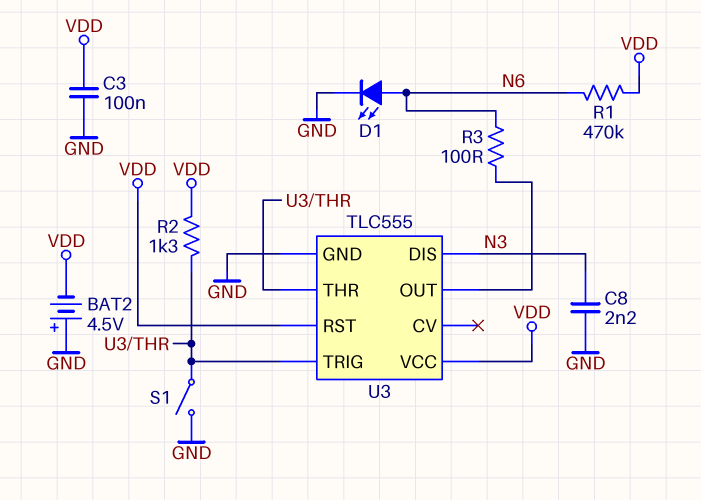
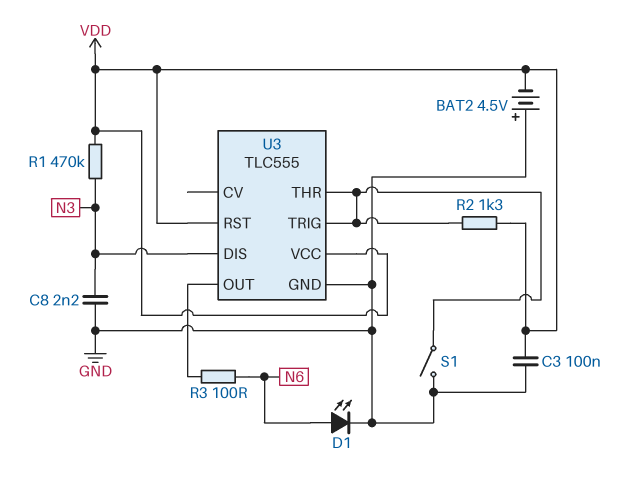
R1: 470k (N6, VDD) -> 470k (N3, VDD)

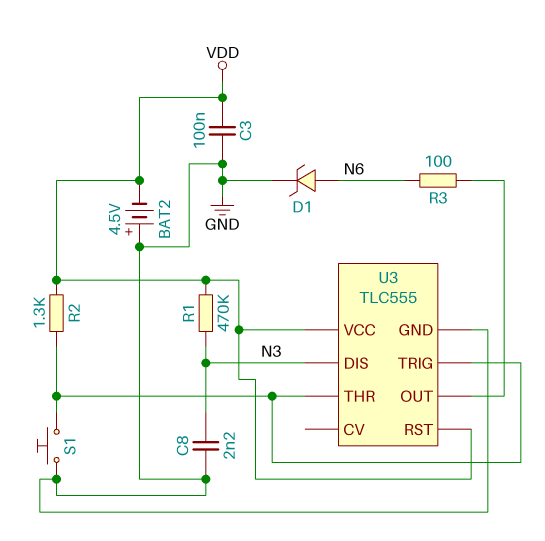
D1: LED (A N6, K GND) -> zener (A N6, K GND)
S1: switch (GND, U3/THR) -> button (GND, U3/THR)

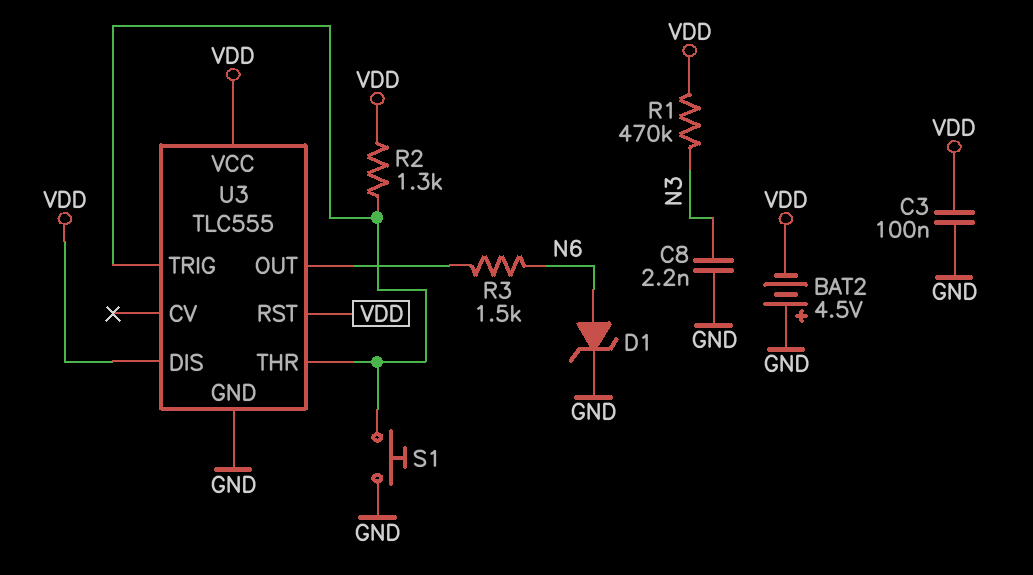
R3: 100 (N6, U3/OUT) -> 1.5k (N6, U3/OUT)
U3 pin DIS: N3 -> VDD

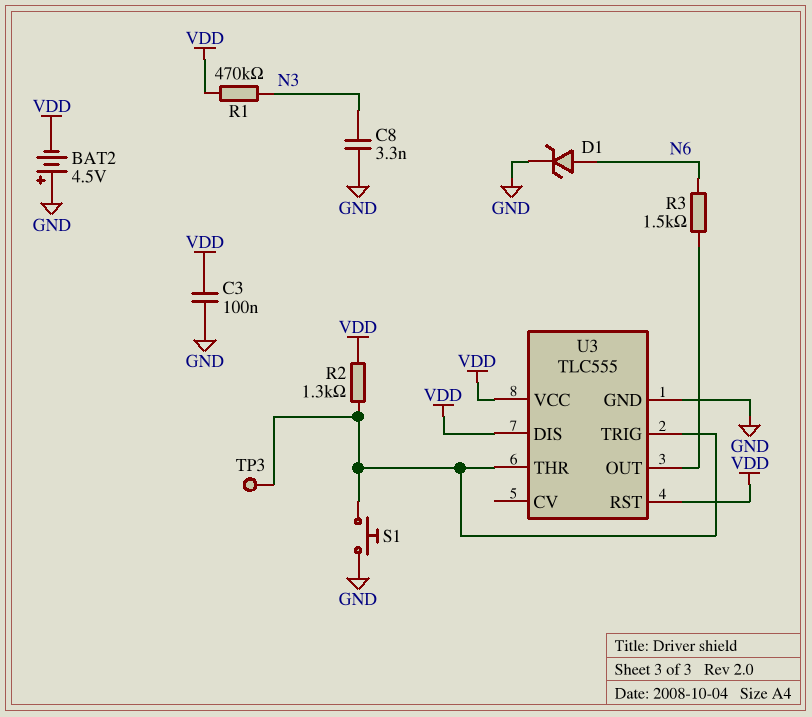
C8: 2.2nF (GND, N3) -> 3.3nF (GND, N3)
TP3: none -> test point (U3/THR)

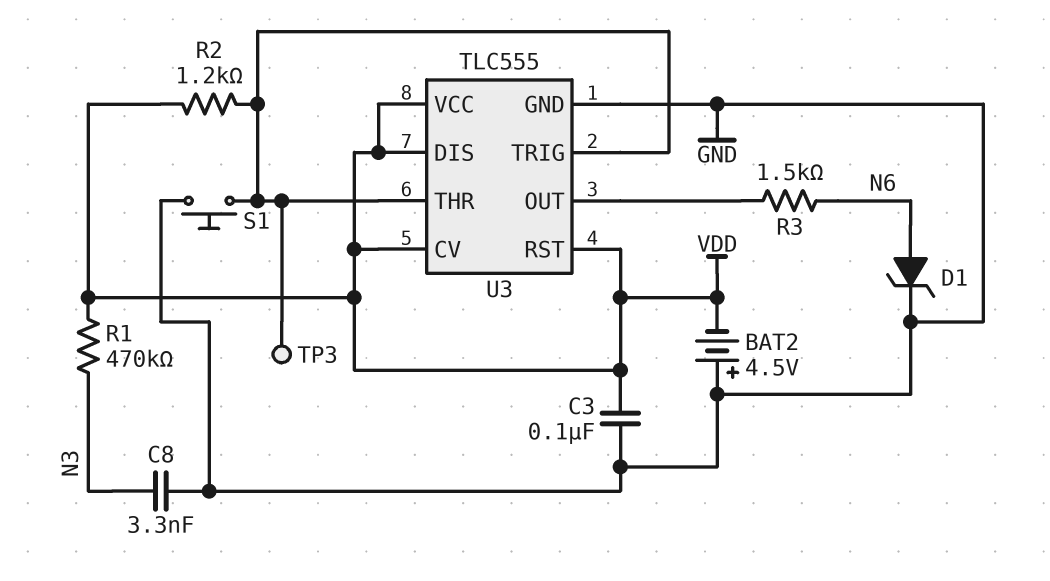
R2: 1.3k (U3/THR, VDD) -> 1.2k (U3/THR, VDD)
U3 pin CV: none -> VDD

